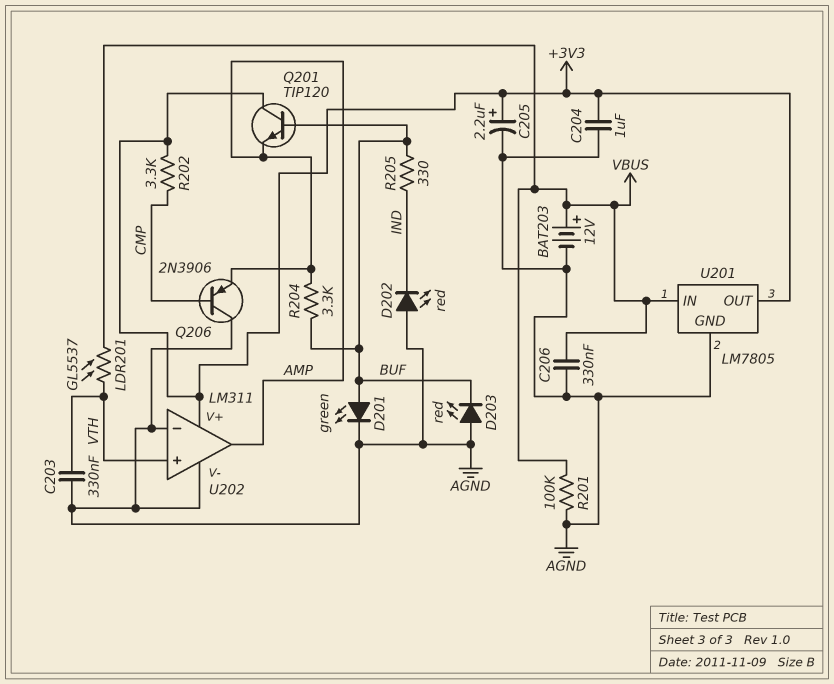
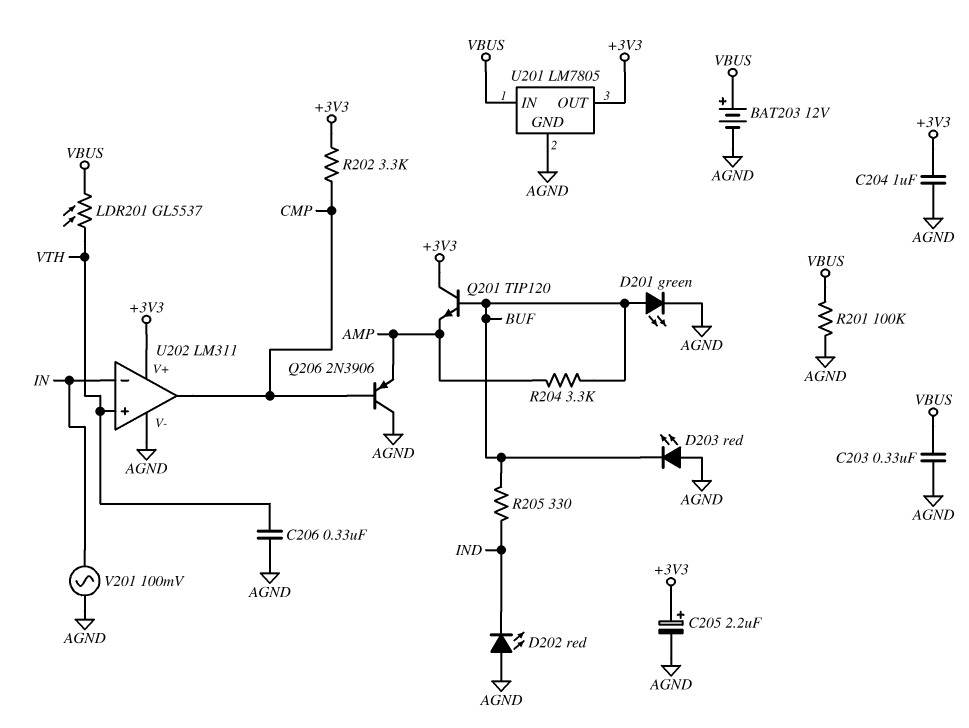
C203: 330nF (AGND, VTH) -> 330nF (AGND, VBUS)
C206: 330nF (AGND, VBUS) -> 330nF (AGND, VTH)
U202 pin in-: AGND -> IN
U202 pin out: AMP -> CMP
V201: none -> AC 100mV (AGND, IN)

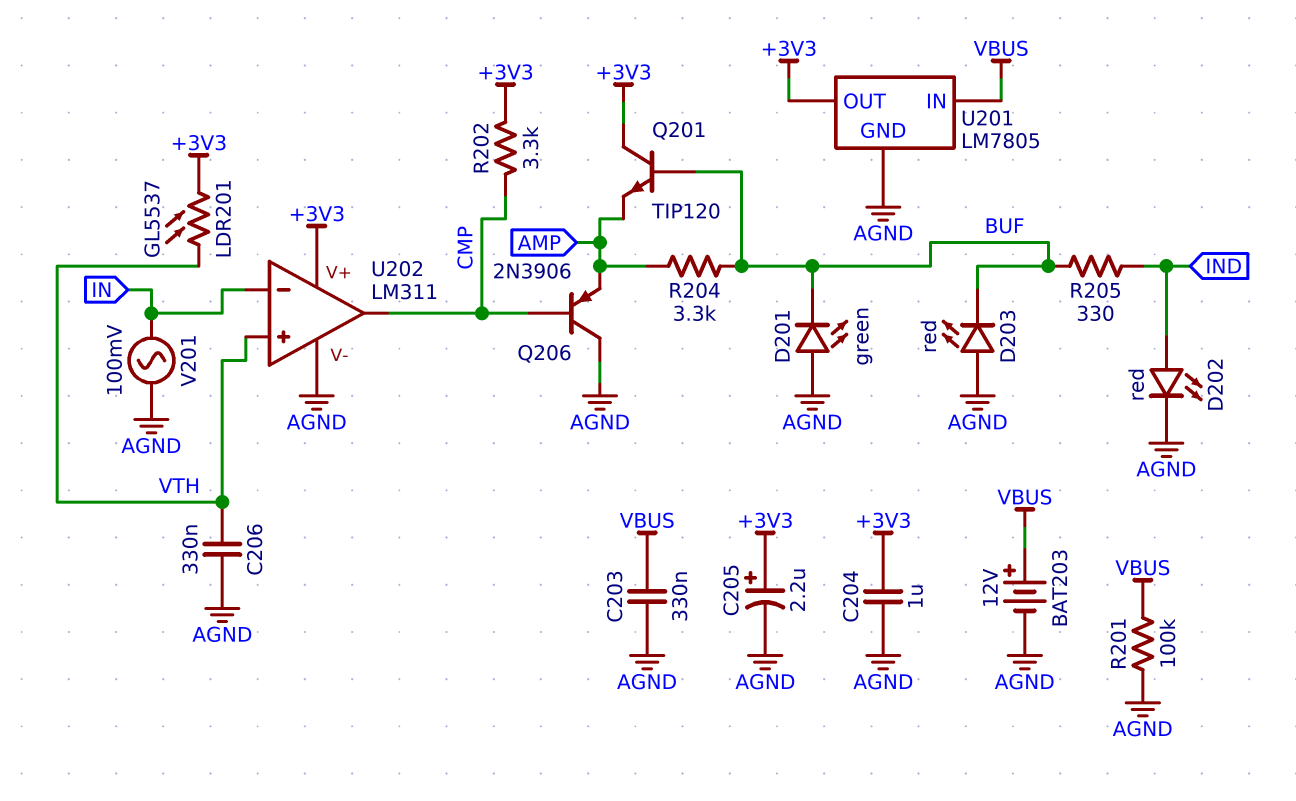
D201: LED green (A BUF, K AGND) -> LED green (A AGND, K BUF)
D202: LED red (A AGND, K IND) -> LED red (A IND, K AGND)
LDR201: GL5537 (VBUS, VTH) -> GL5537 (+3V3, VTH)

